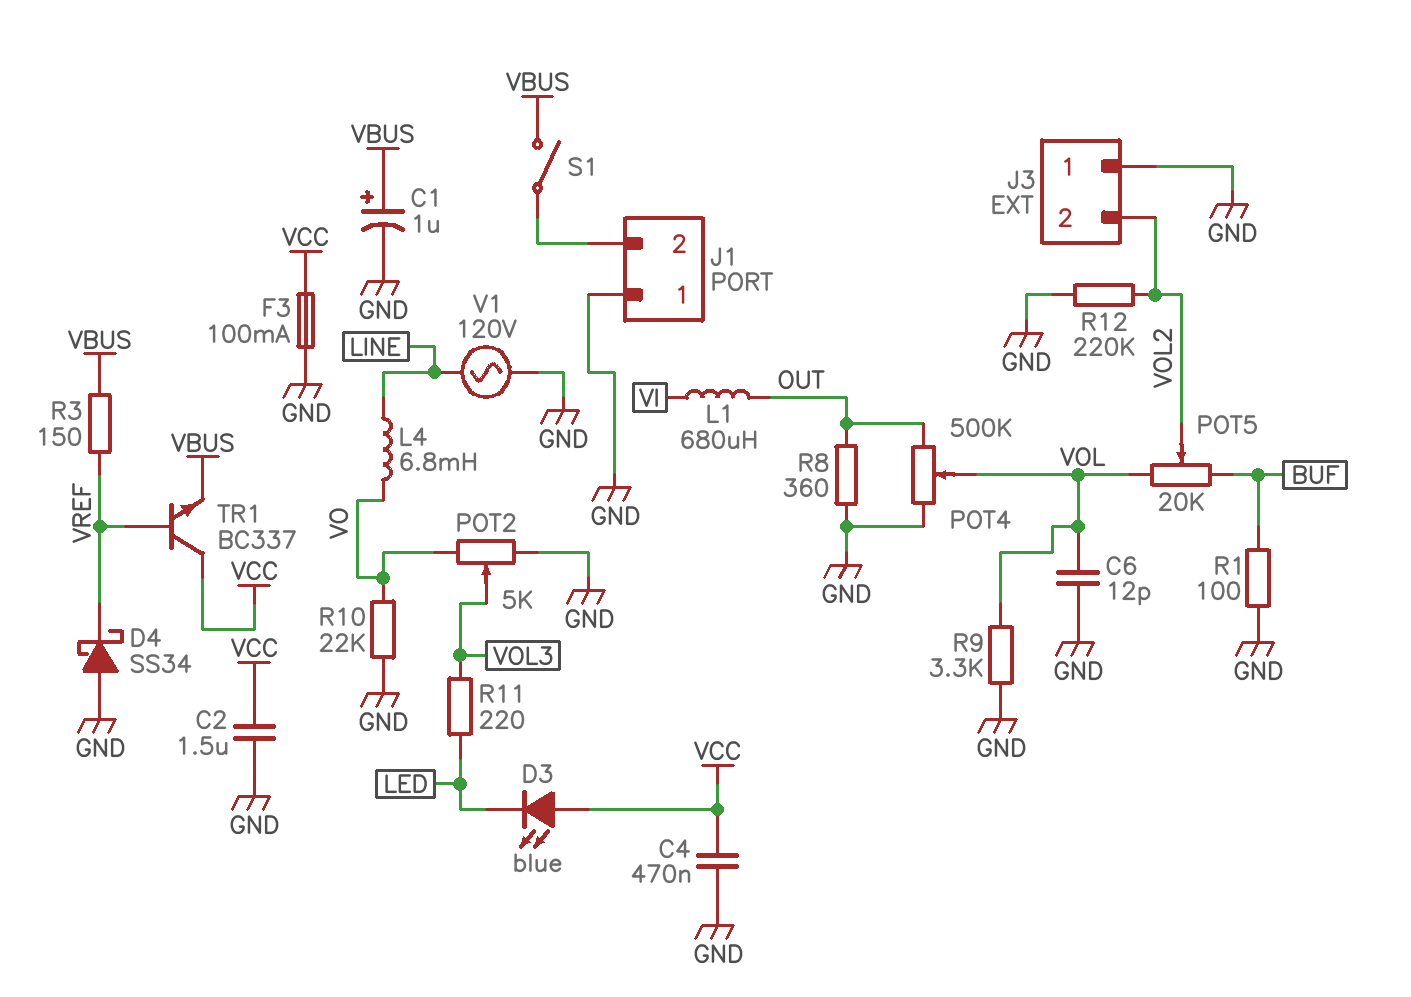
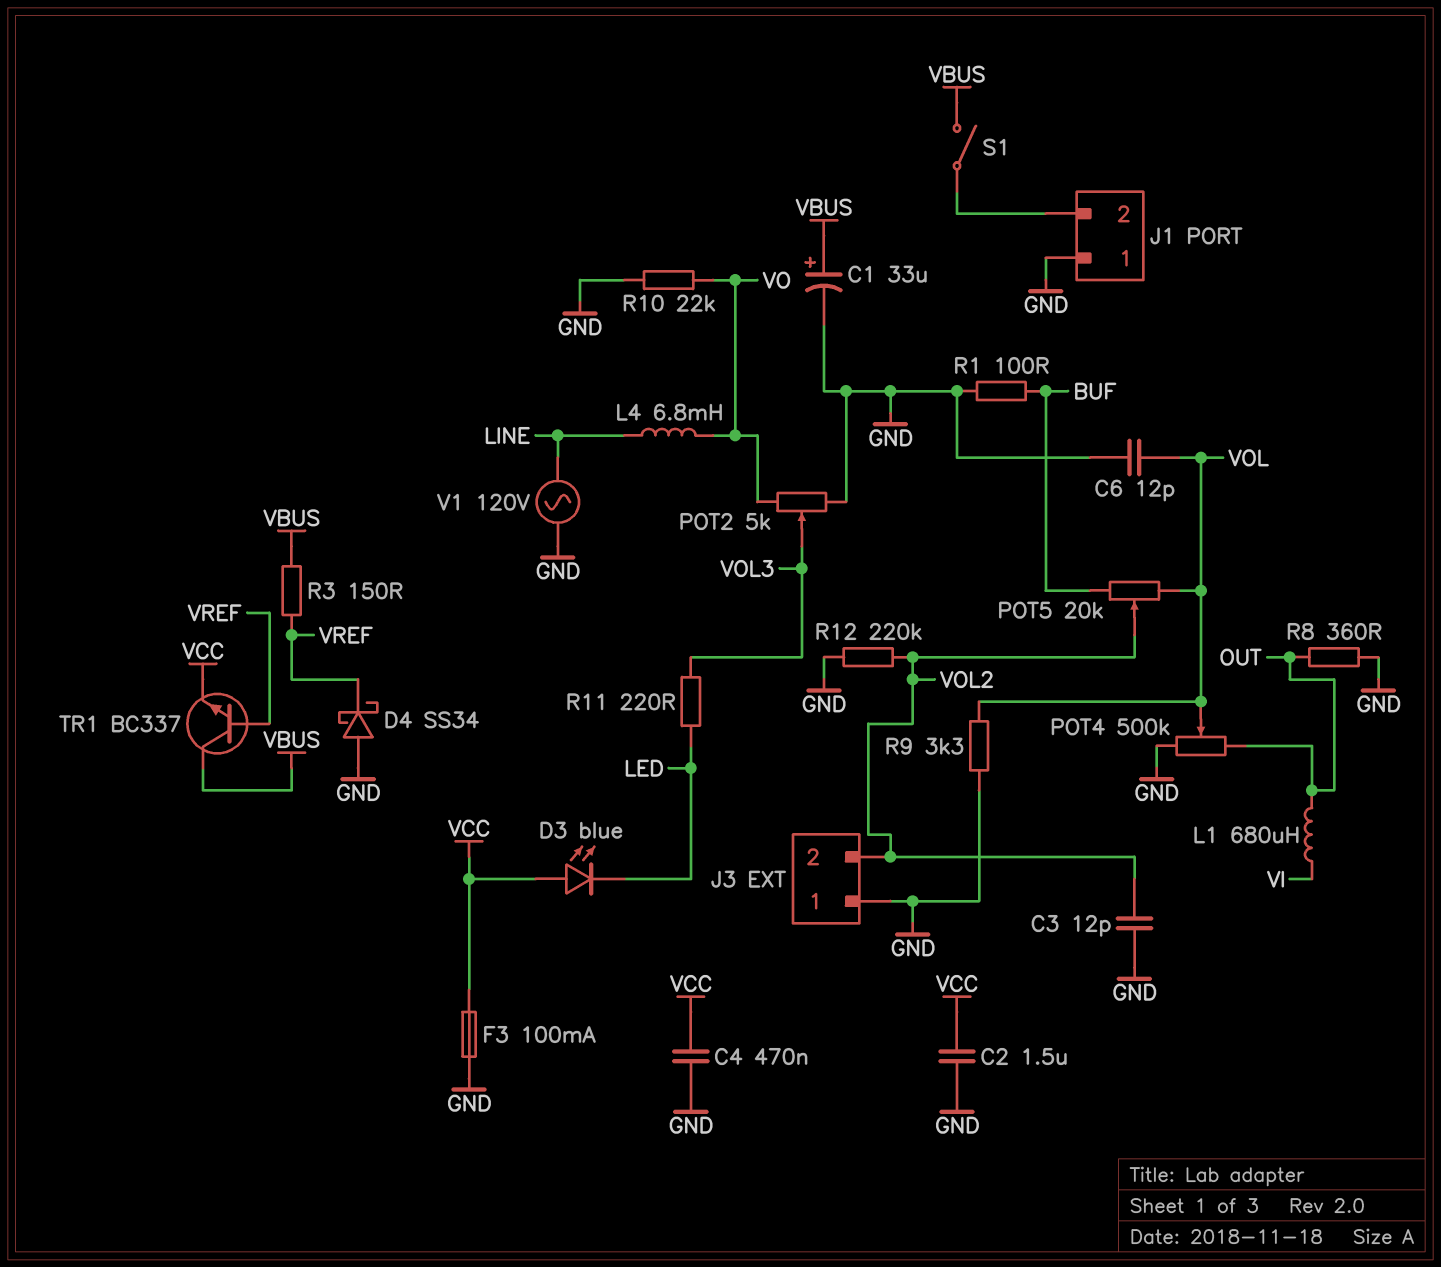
C1: 1uF (plus VBUS, minus GND) -> 33uF (plus VBUS, minus GND)
C3: none -> 12pF (GND, VOL2)
TR1: NPN BC337 (B VREF, C VCC, E VBUS) -> NPN BC337 (B VREF, C VBUS, E VCC)

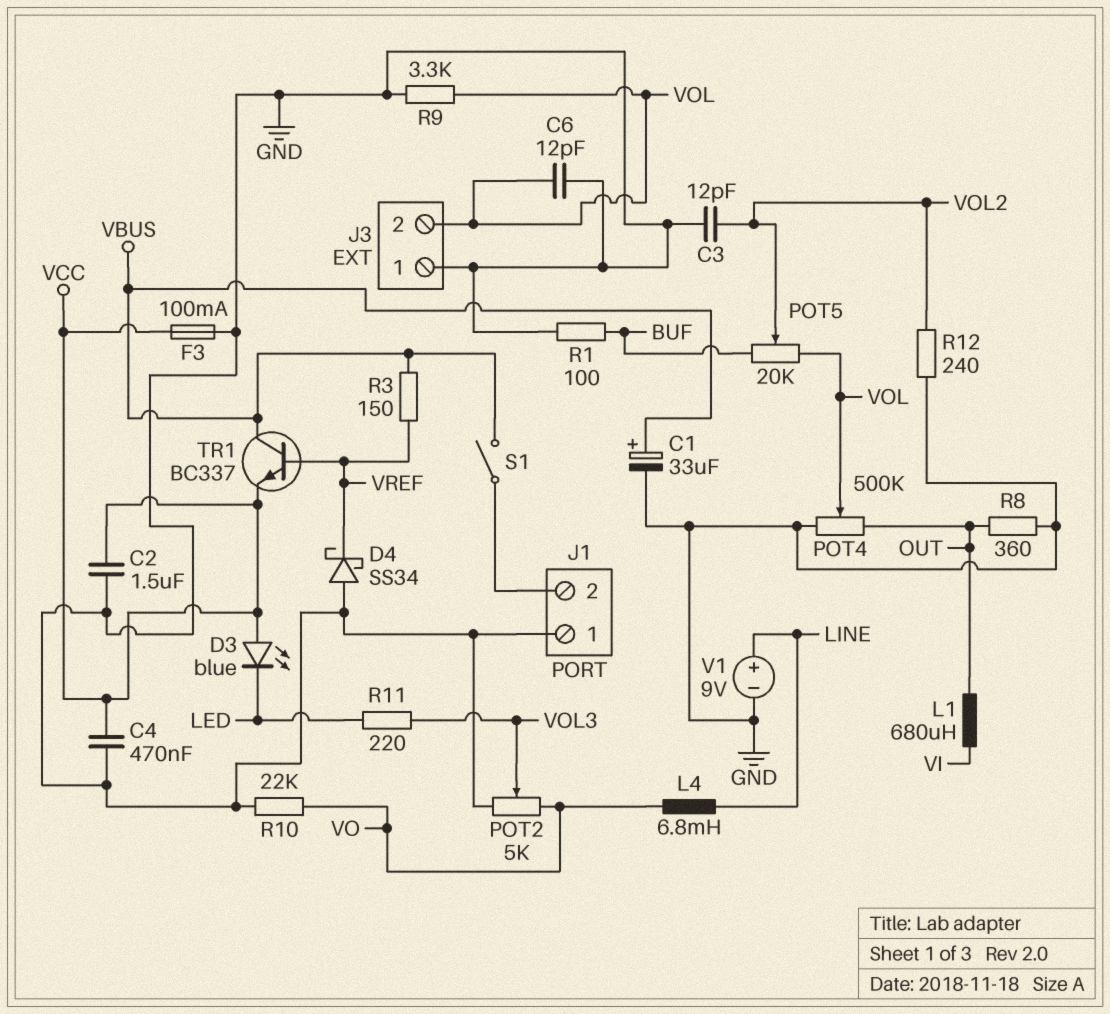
J3 pin 2: VOL2 -> VOL
R12: 220k (GND, VOL2) -> 240 (GND, VOL2)
V1: AC 120V (GND, LINE) -> 9V (plus LINE, minus GND)

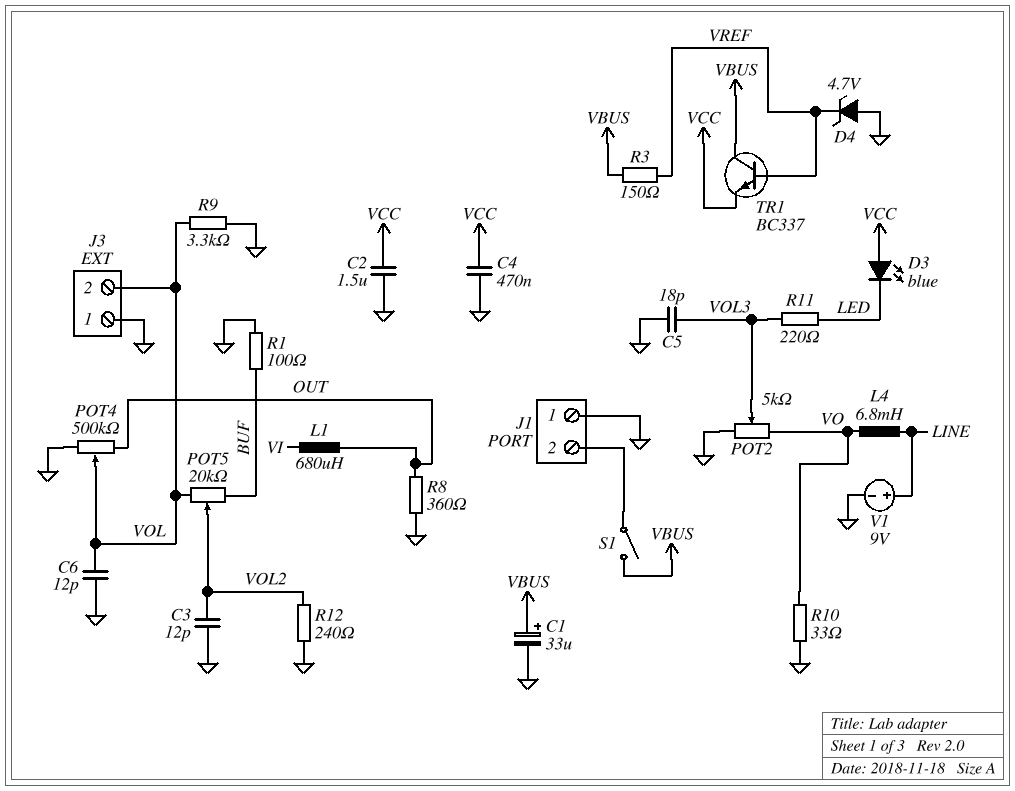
C5: none -> 18pF (GND, VOL3)
D4: schottky SS34 (A GND, K VREF) -> zener 4.7V (A GND, K VREF)
F3: 100mA (GND, VCC) -> none
R10: 22k (GND, VO) -> 33 (GND, VO)

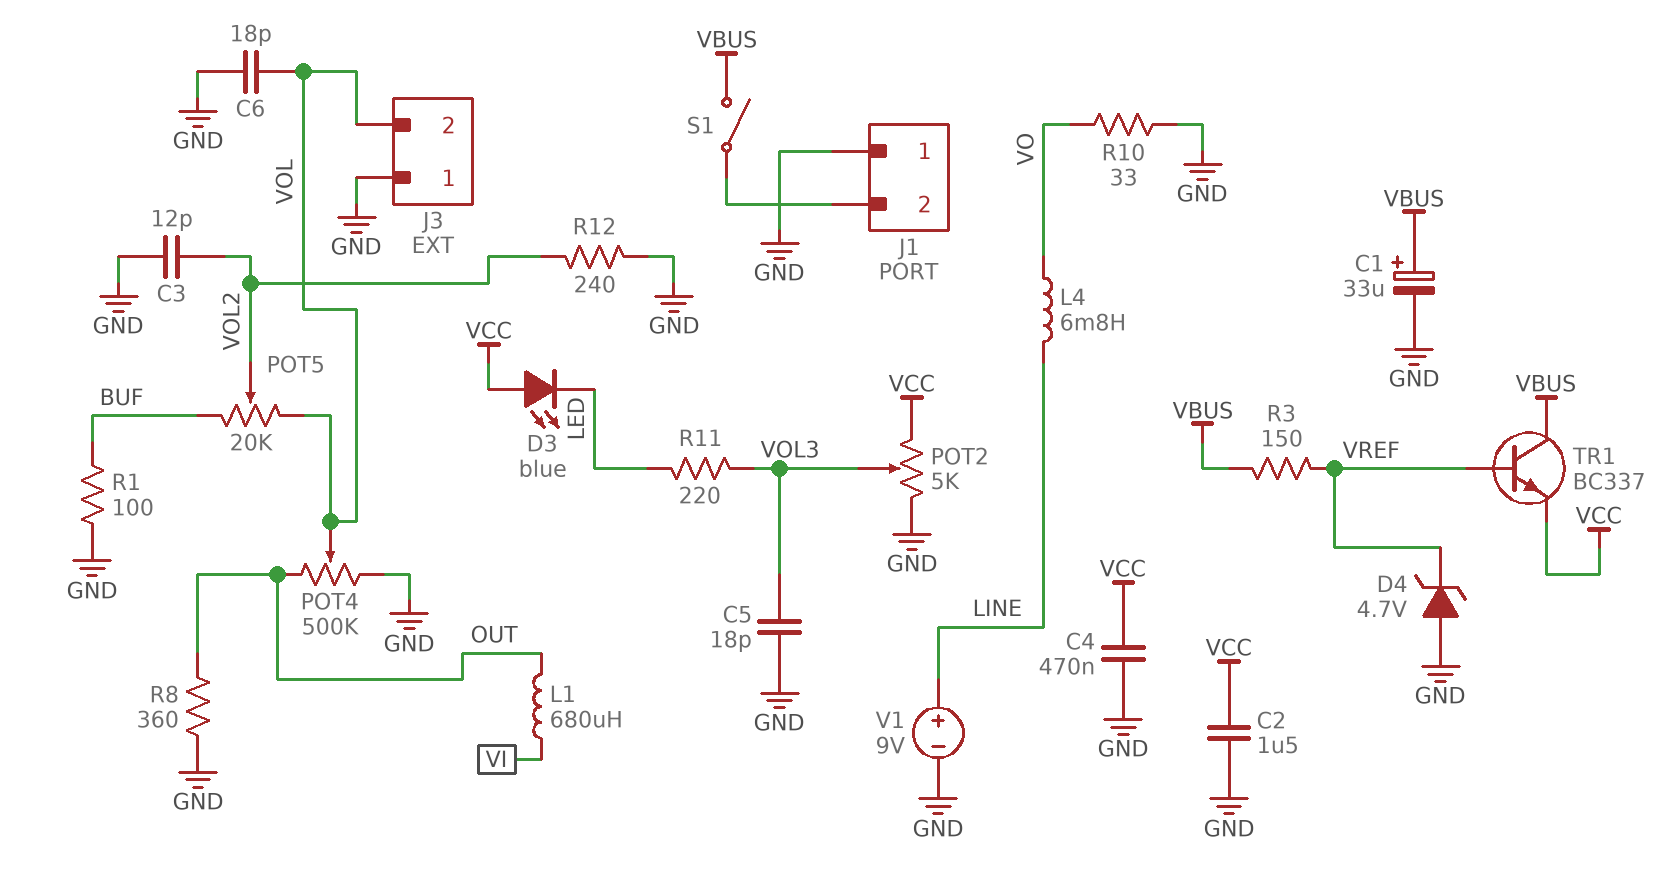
C6: 12pF (GND, VOL) -> 18pF (GND, VOL)
POT2: 5k (GND, VO, wiper VOL3) -> 5k (GND, VCC, wiper VOL3)
R9: 3.3k (GND, VOL) -> none

